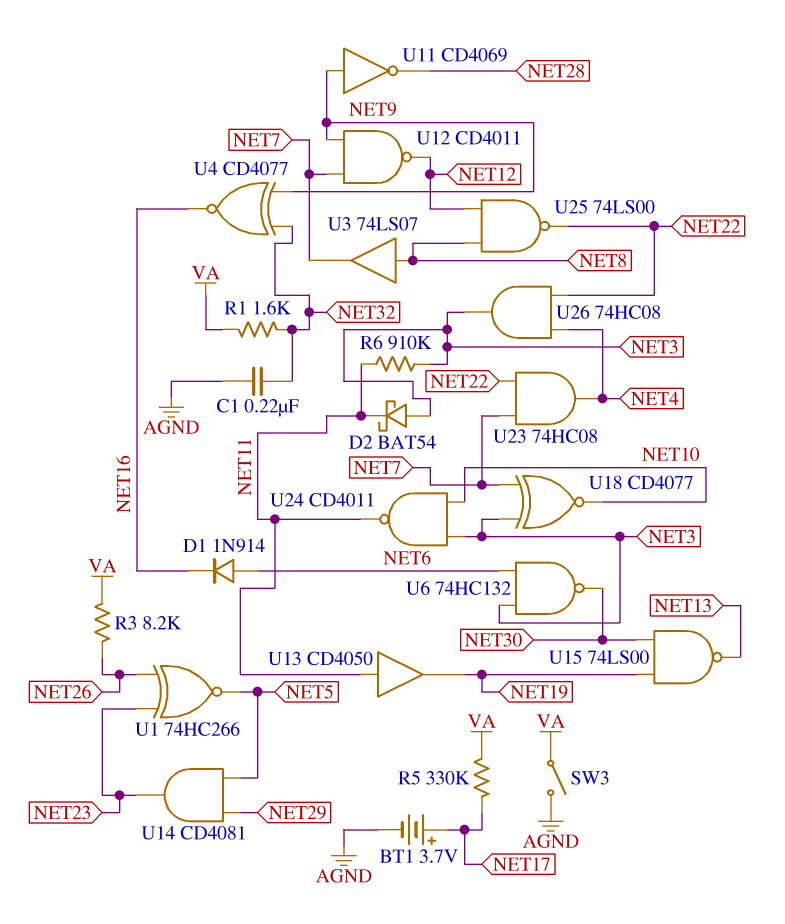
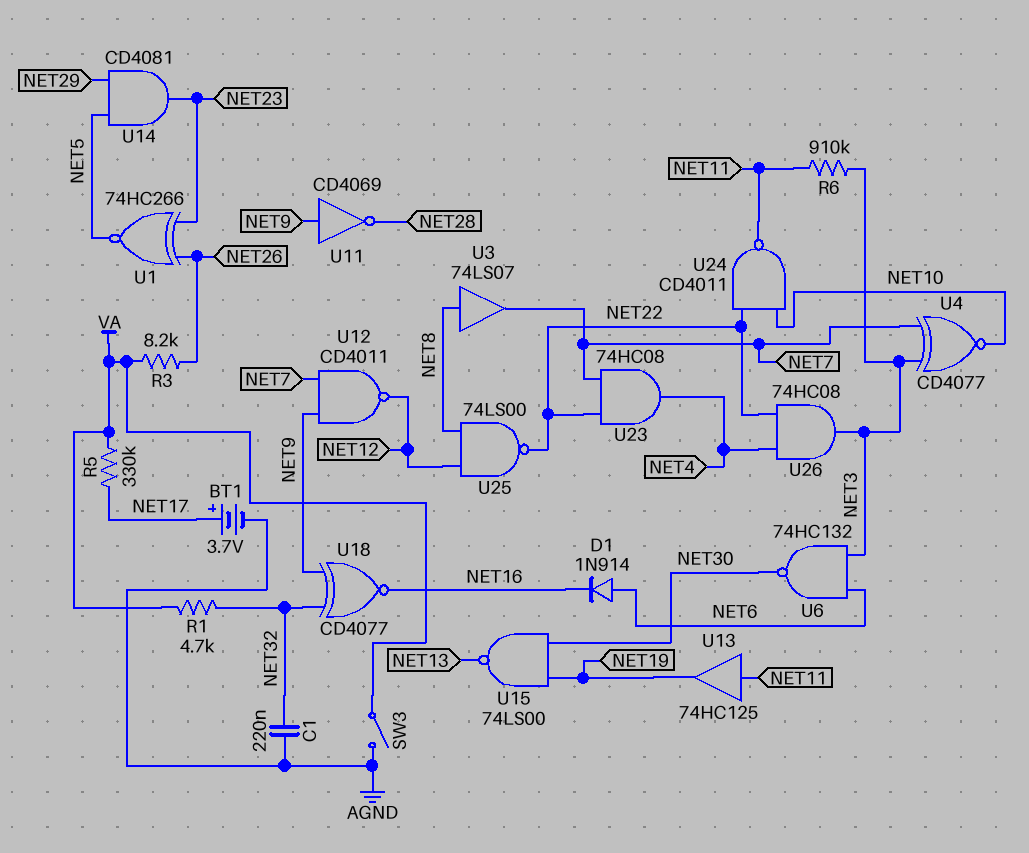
D2: schottky BAT54 (A NET3, K NET11) -> none
R1: 1.6k (NET32, VA) -> 4.7k (NET32, VA)
U4: XNOR CD4077 (in NET9, in NET32, out NET16) -> XNOR CD4077 (in NET3, in NET7, out NET10)
U13: buffer CD4050 (in NET11, out NET19) -> buffer 74HC125 (in NET11, out NET19)
U18: XNOR CD4077 (in NET3, in NET7, out NET10) -> XNOR CD4077 (in NET9, in NET32, out NET16)
U24: NAND CD4011 (in NET3, in NET10, out NET11) -> NAND CD4011 (in NET10, in NET22, out NET11)

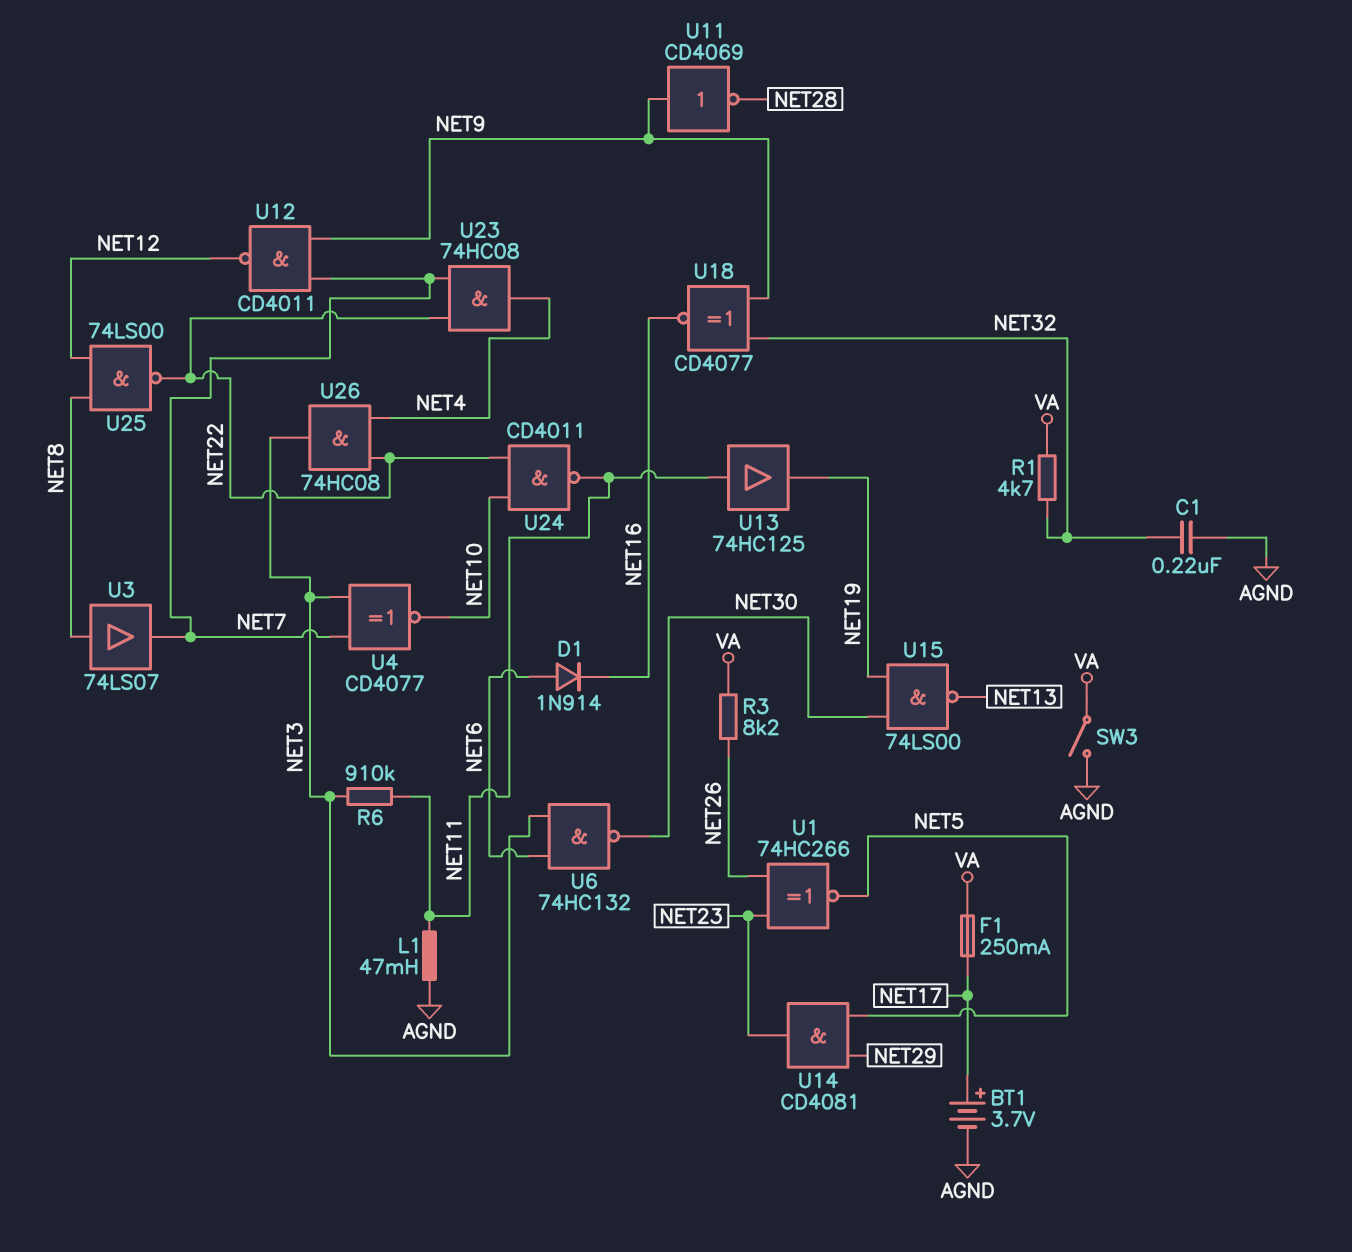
F1: none -> 250mA (NET17, VA)
L1: none -> 47mH (AGND, NET11)
R5: 330k (NET17, VA) -> none

